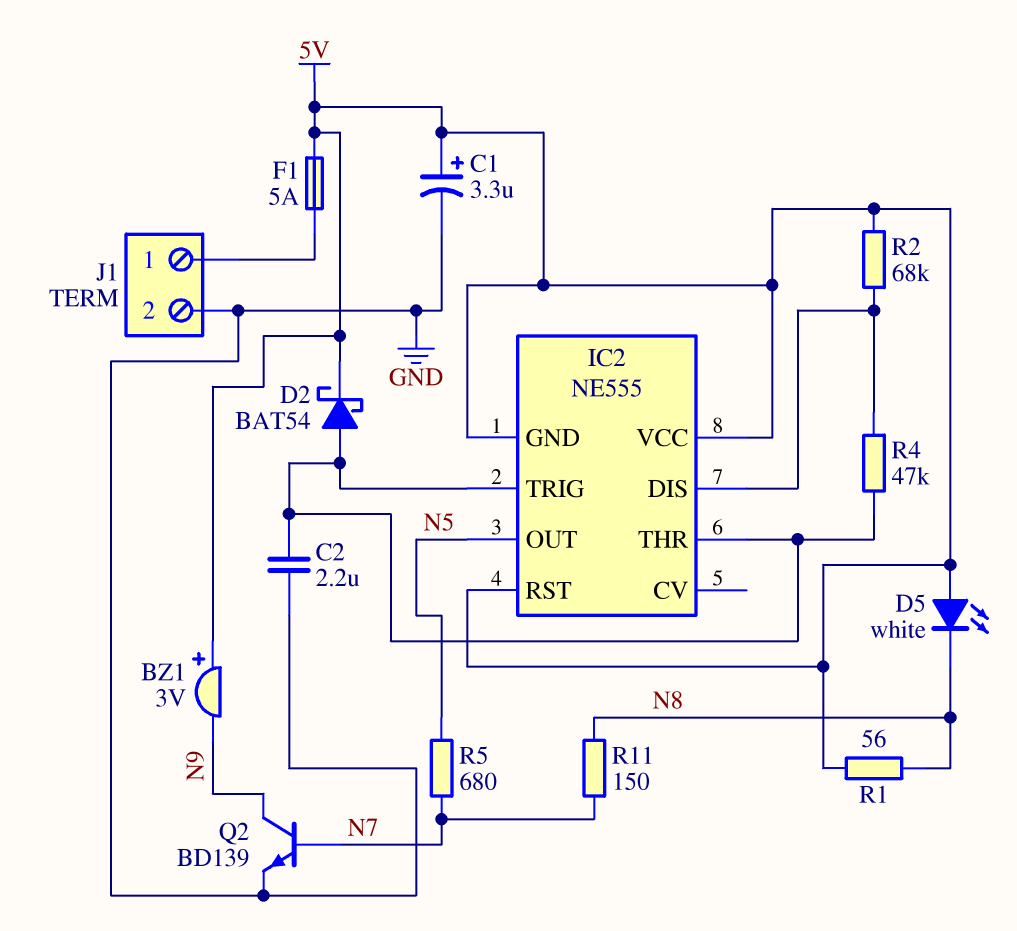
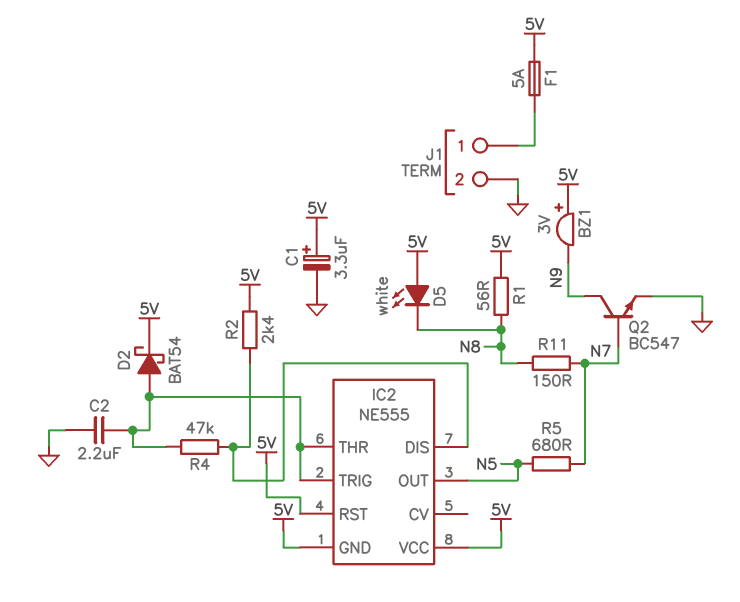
Q2: NPN BD139 (B N7, C N9, E GND) -> NPN BC547 (B N7, C N9, E GND)
R2: 68k (5V, IC2/DIS) -> 2.4k (5V, IC2/DIS)

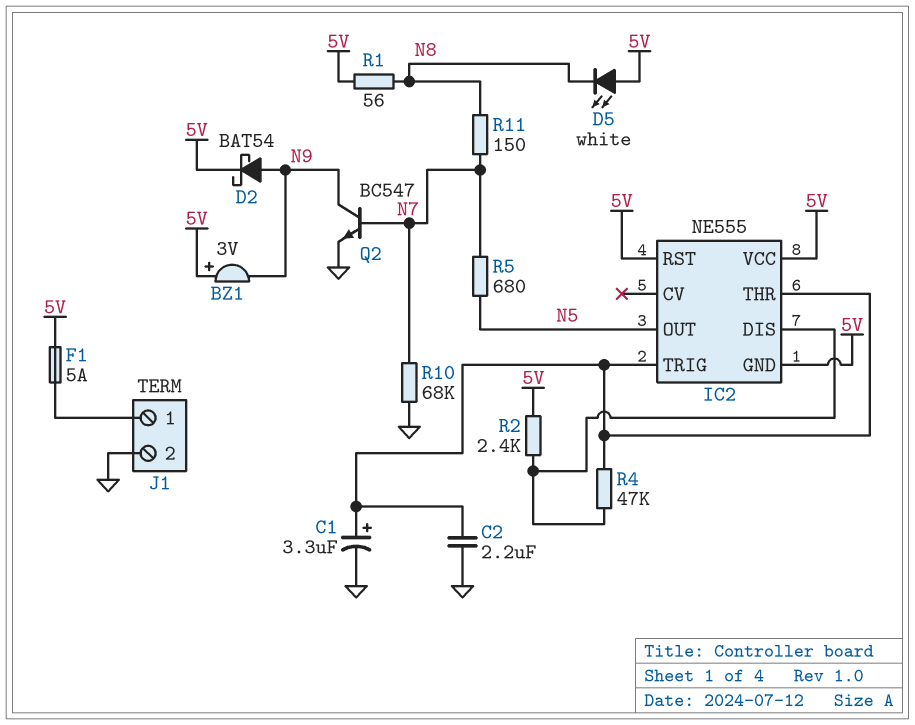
C1: 3.3uF (plus 5V, minus GND) -> 3.3uF (plus IC2/THR, minus GND)
D2: schottky BAT54 (A IC2/THR, K 5V) -> schottky BAT54 (A N9, K 5V)
R10: none -> 68k (GND, N7)

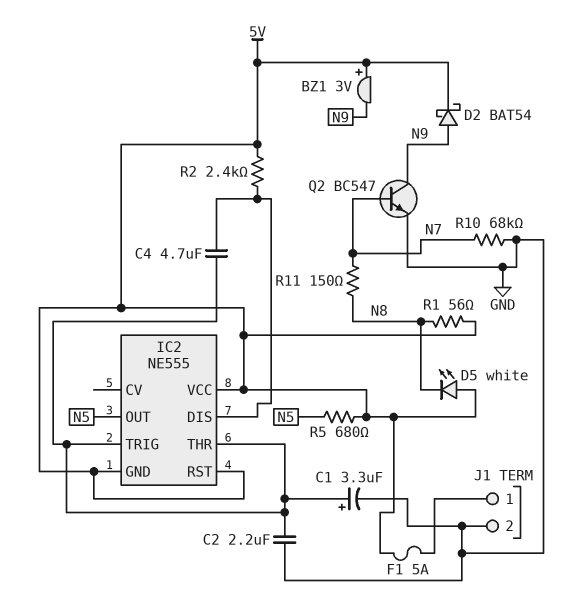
C4: none -> 4.7uF (IC2/DIS, IC2/THR)
R4: 47k (IC2/DIS, IC2/THR) -> none
R5: 680 (N5, N7) -> 680 (5V, N5)

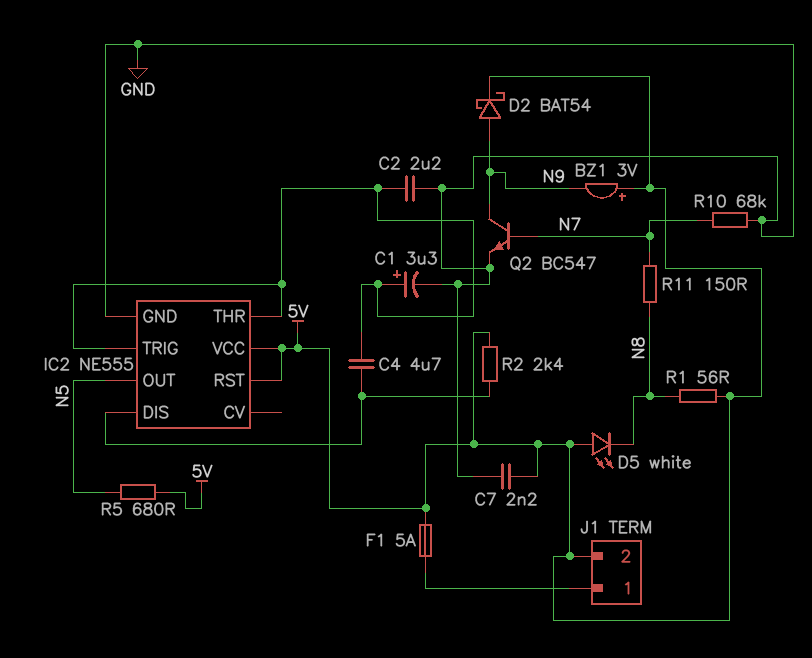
C7: none -> 2.2nF (5V, GND)
IC2 pin GND: 5V -> GND
J1 pin 2: GND -> 5V

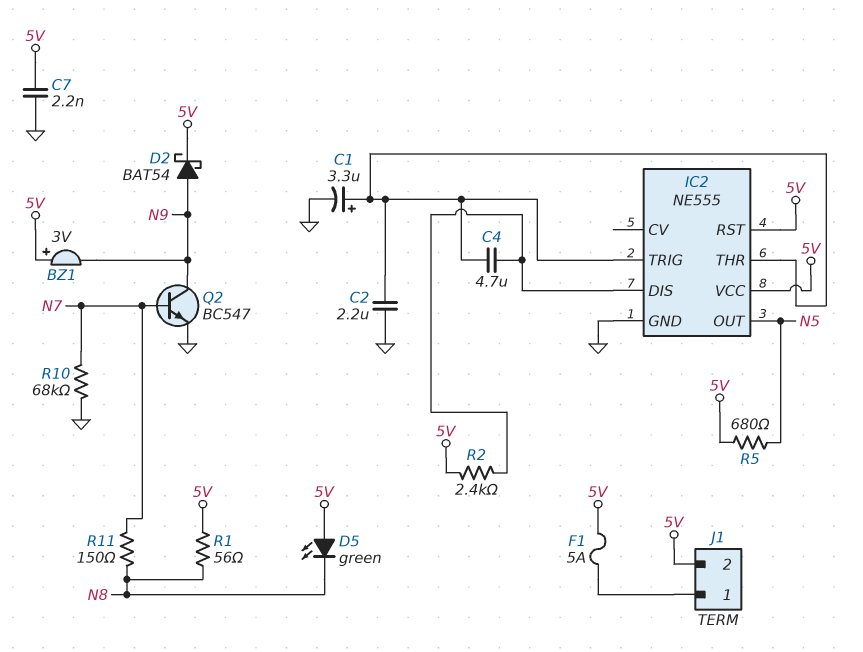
D5: LED white (A 5V, K N8) -> LED green (A 5V, K N8)

